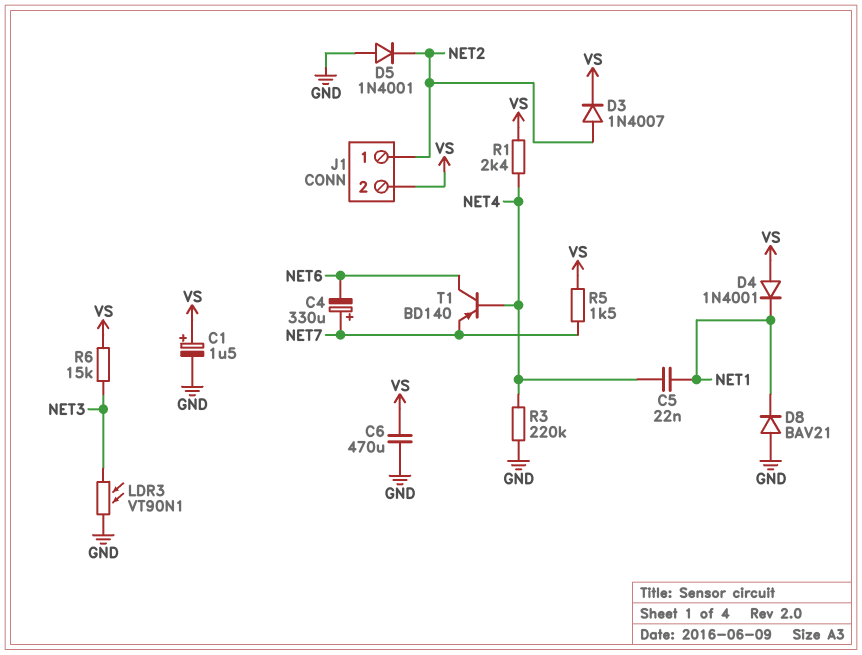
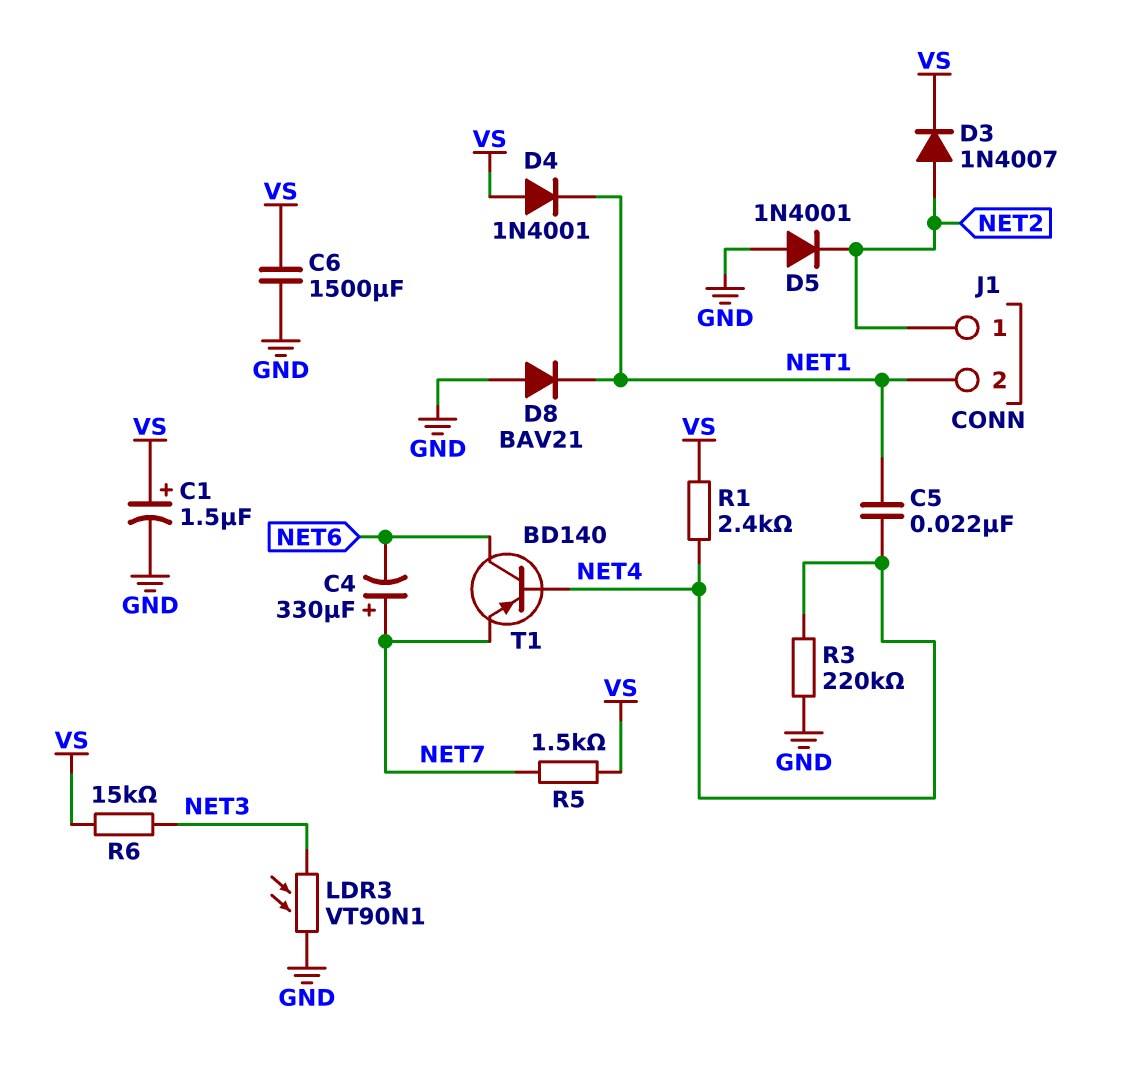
C6: 470uF (GND, VS) -> 1500uF (GND, VS)
J1 pin 2: VS -> NET1

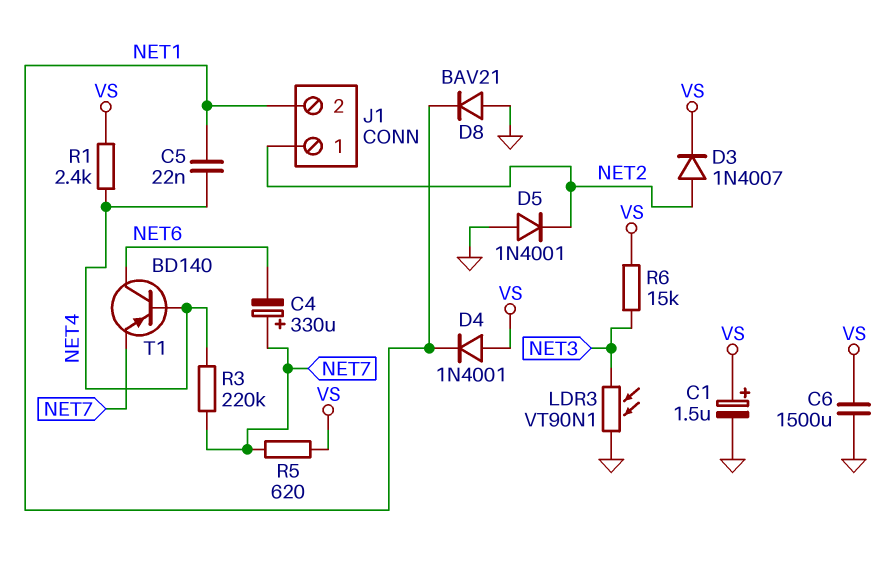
R3: 220k (GND, NET4) -> 220k (NET4, NET7)
R5: 1.5k (NET7, VS) -> 620 (NET7, VS)

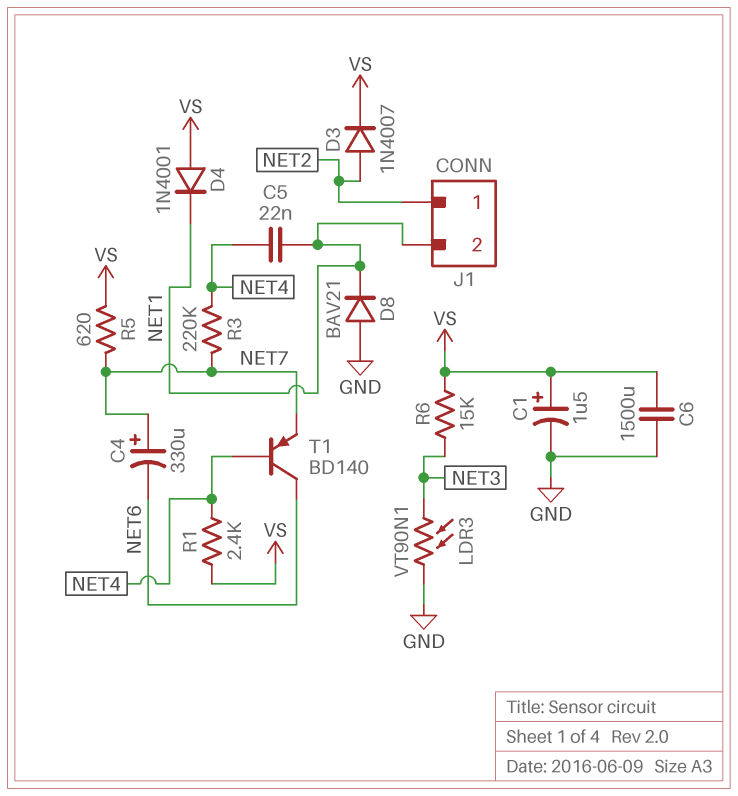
D5: diode 1N4001 (A GND, K NET2) -> none

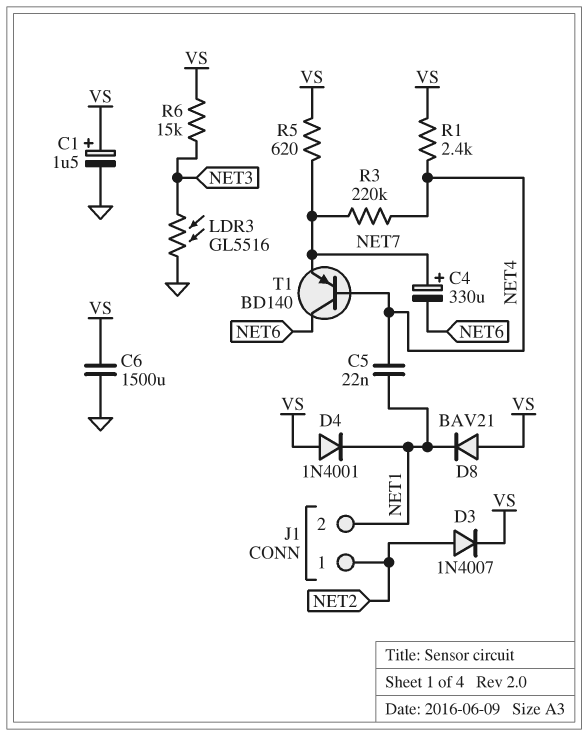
D8: diode BAV21 (A GND, K NET1) -> diode BAV21 (A VS, K NET1)
LDR3: VT90N1 (GND, NET3) -> GL5516 (GND, NET3)

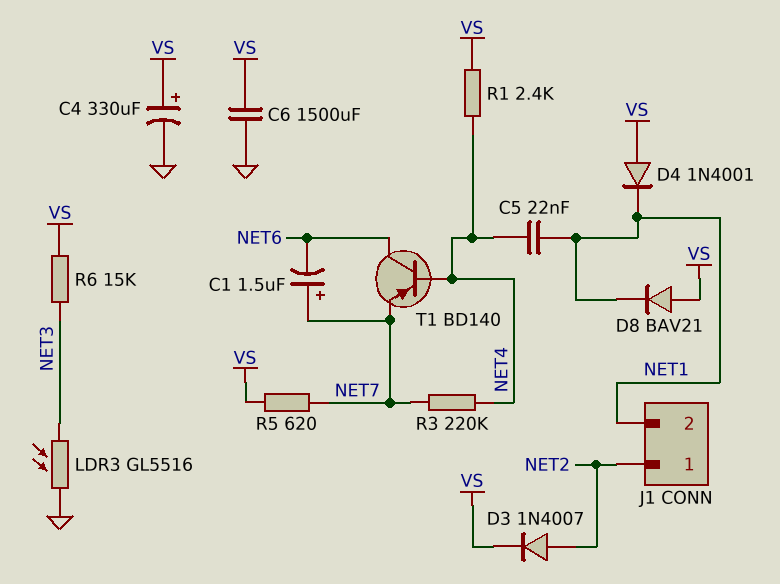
C1: 1.5uF (plus VS, minus GND) -> 1.5uF (plus NET7, minus NET6)
C4: 330uF (plus NET7, minus NET6) -> 330uF (plus VS, minus GND)

